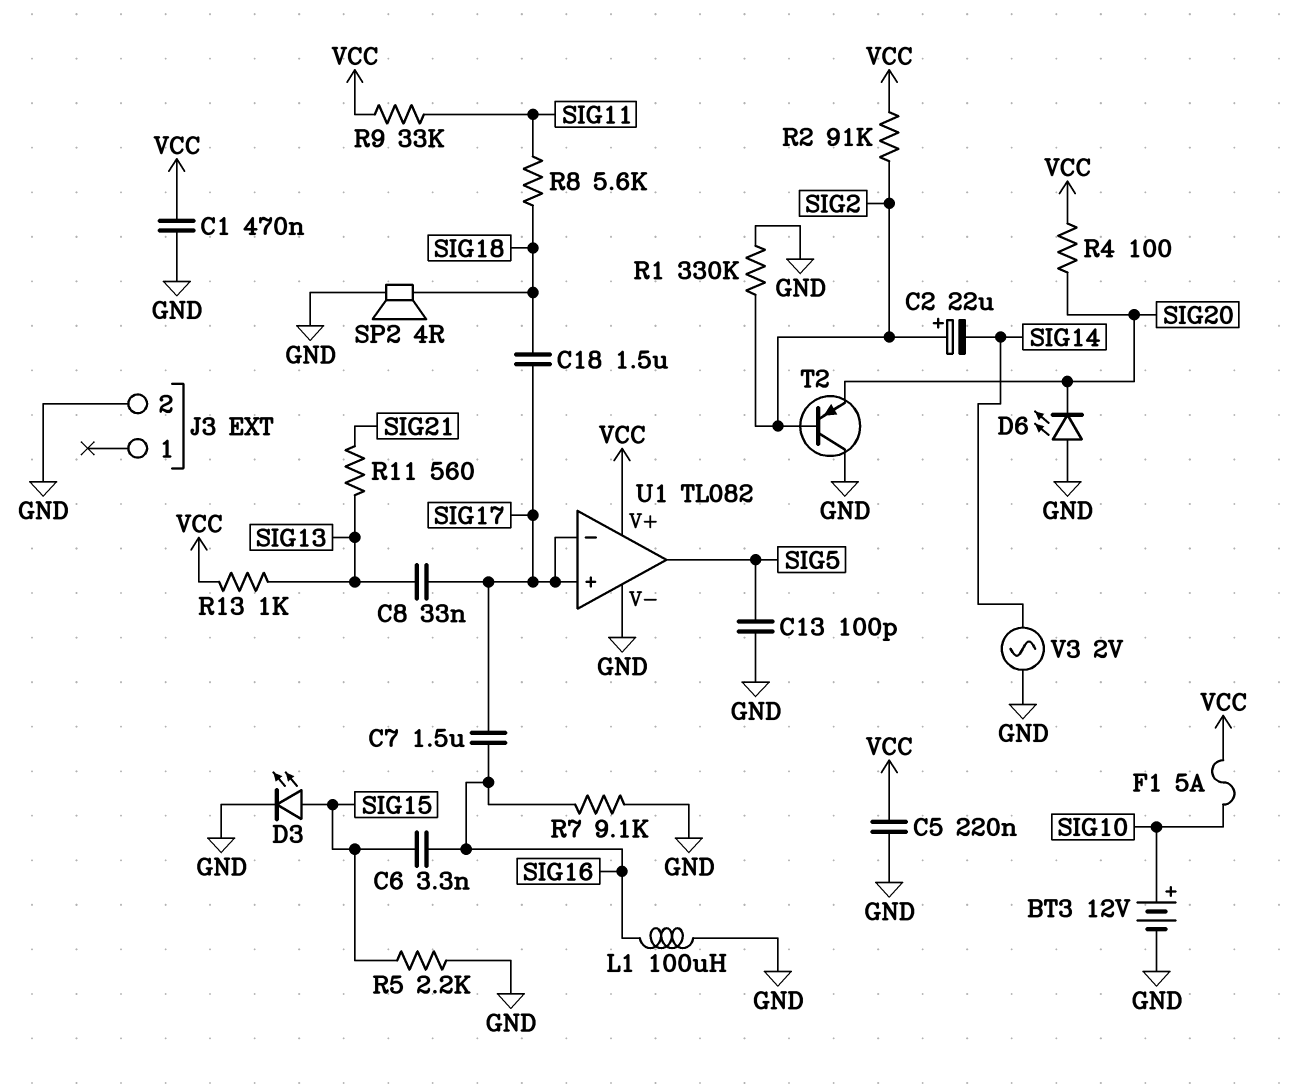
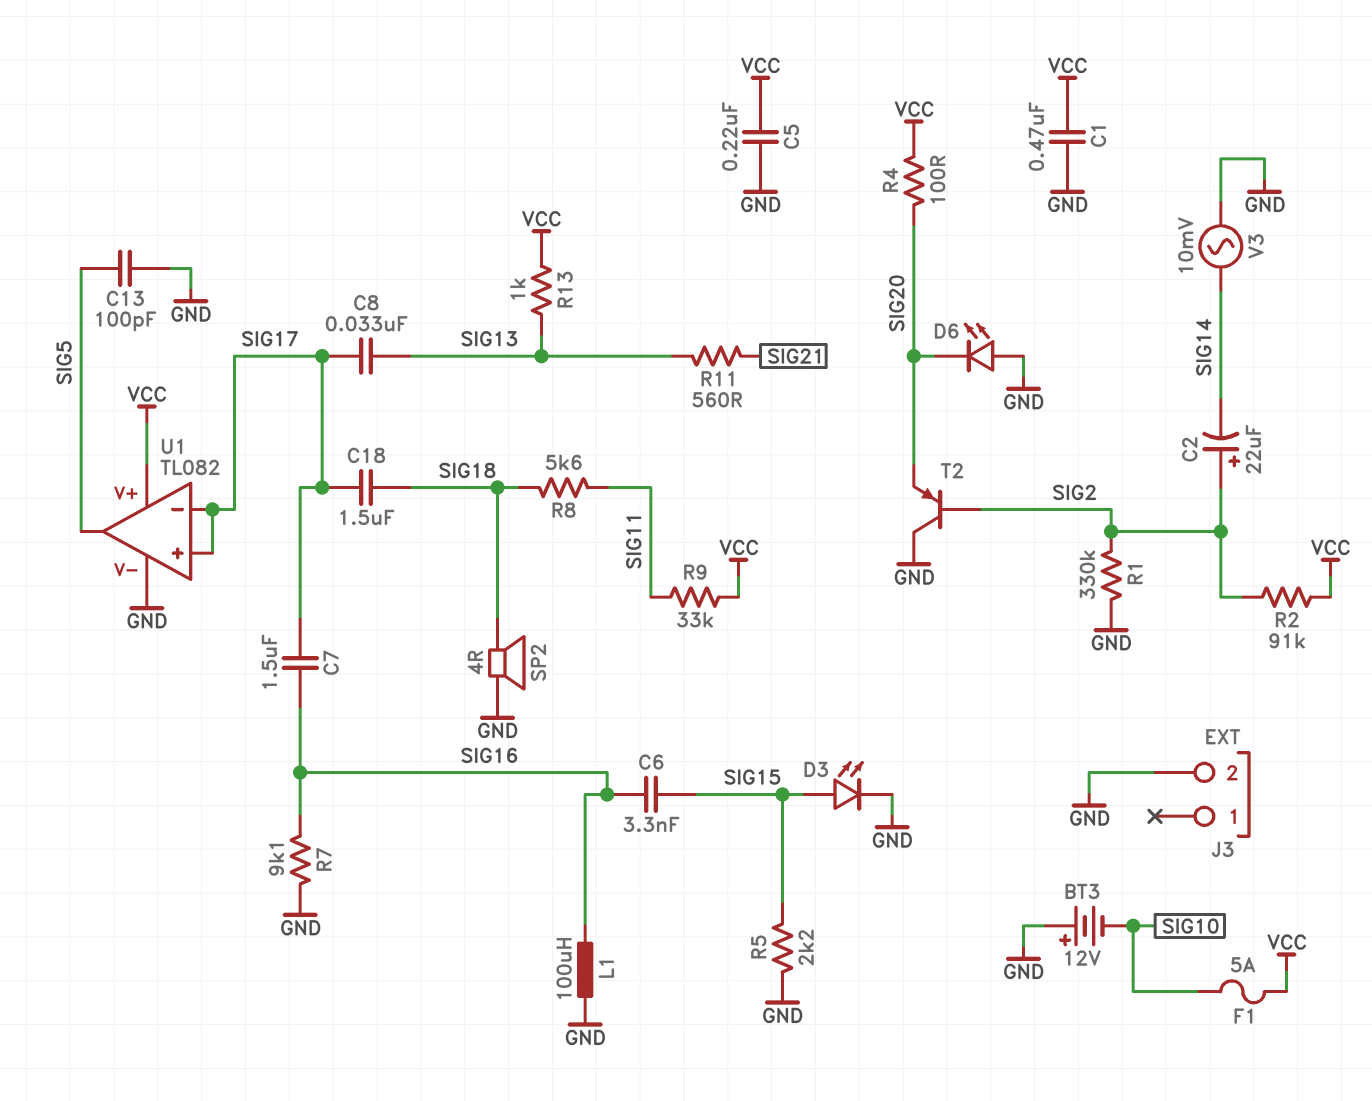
BT3: 12V (plus SIG10, minus GND) -> 12V (plus GND, minus SIG10)
V3: AC 2V (GND, SIG14) -> AC 10mV (GND, SIG14)

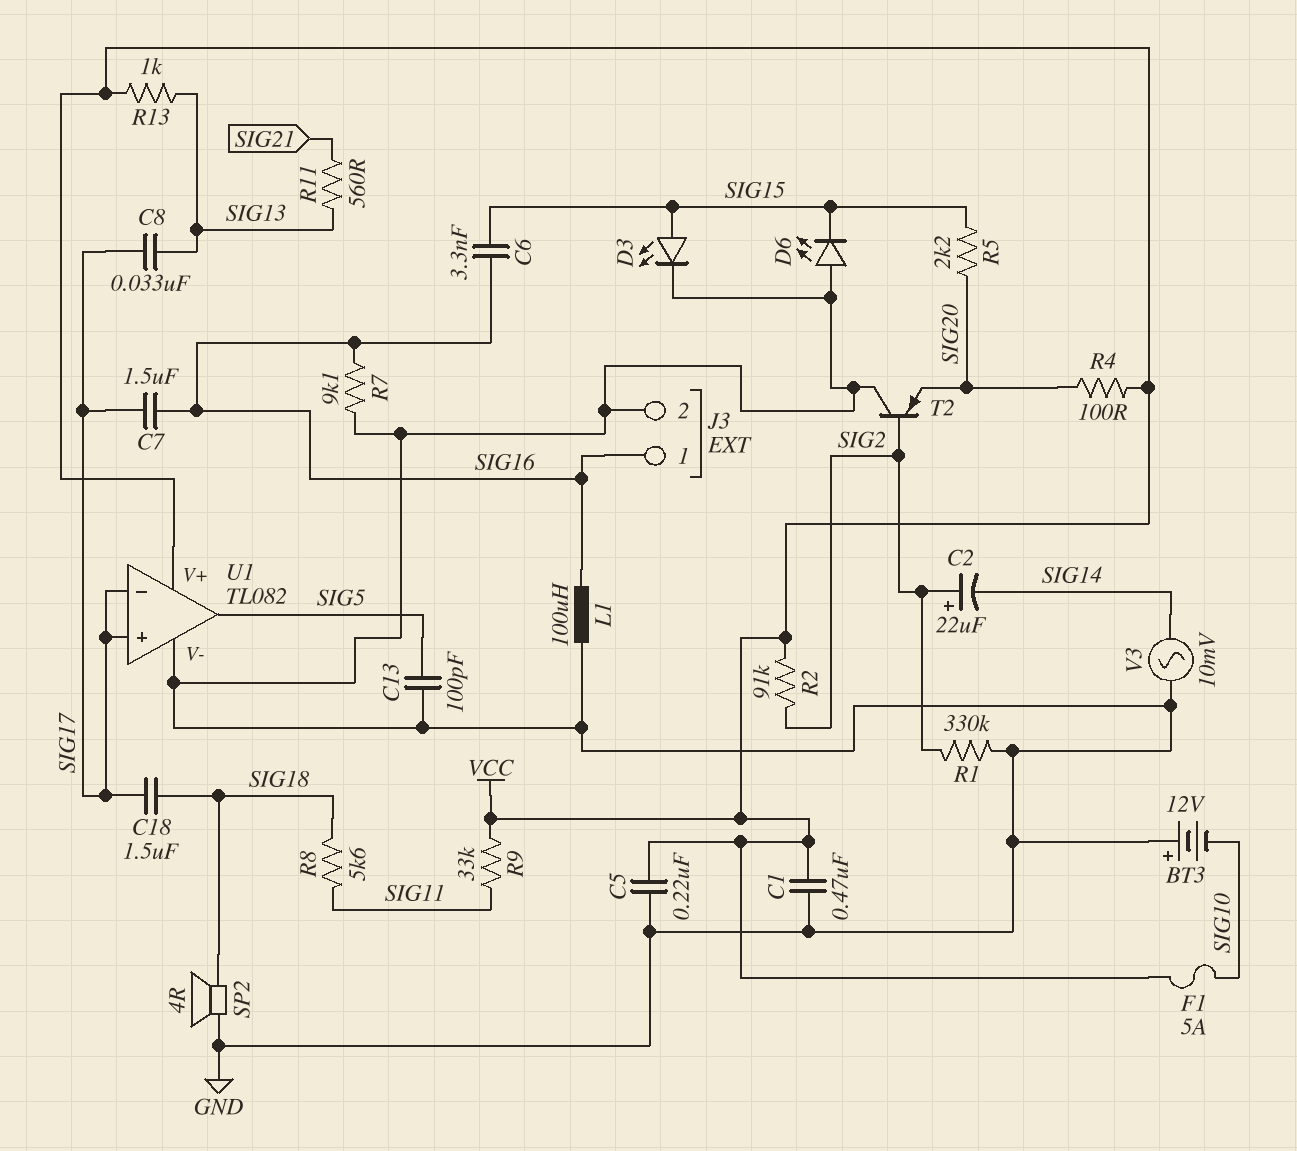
D6: LED (A GND, K SIG20) -> LED (A GND, K SIG15)
J3 pin 1: none -> SIG16
R5: 2.2k (GND, SIG15) -> 2.2k (SIG15, SIG20)

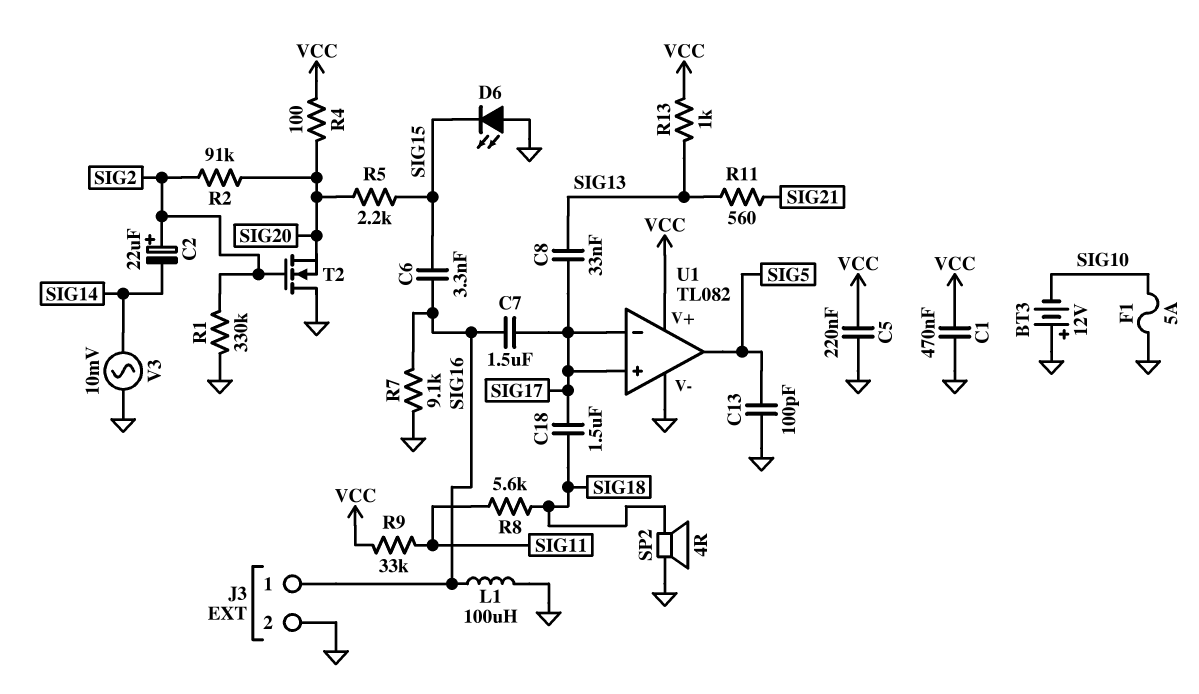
D3: LED (A SIG15, K GND) -> none
F1: 5A (SIG10, VCC) -> 5A (GND, SIG10)
R2: 91k (SIG2, VCC) -> 91k (SIG2, SIG20)
T2: PNP (B SIG2, C GND, E SIG20) -> NMOS (G SIG2, D GND, S SIG20)

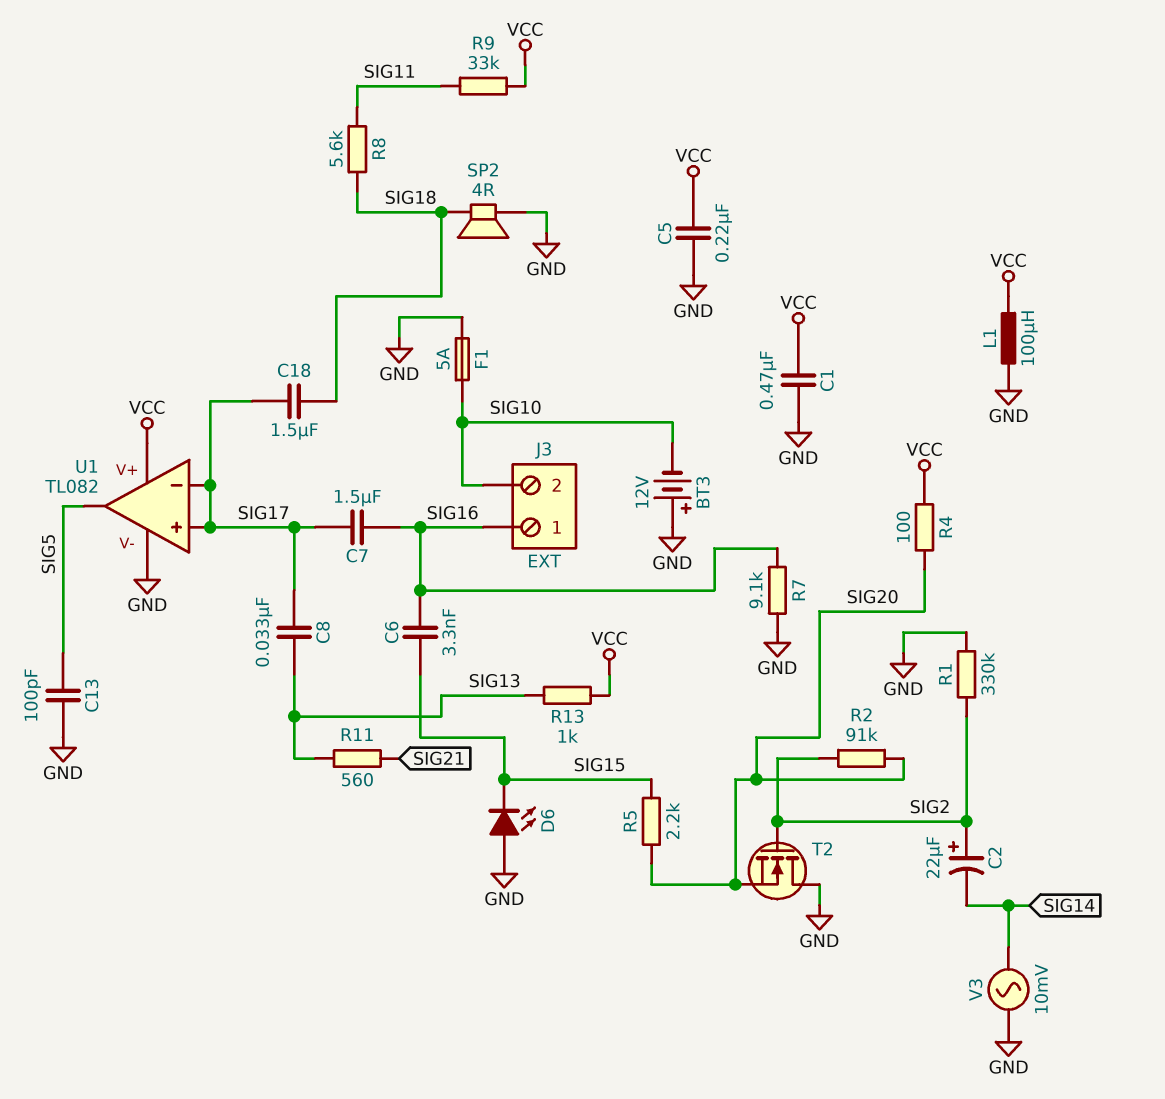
J3 pin 2: GND -> SIG10
L1: 100uH (GND, SIG16) -> 100uH (GND, VCC)

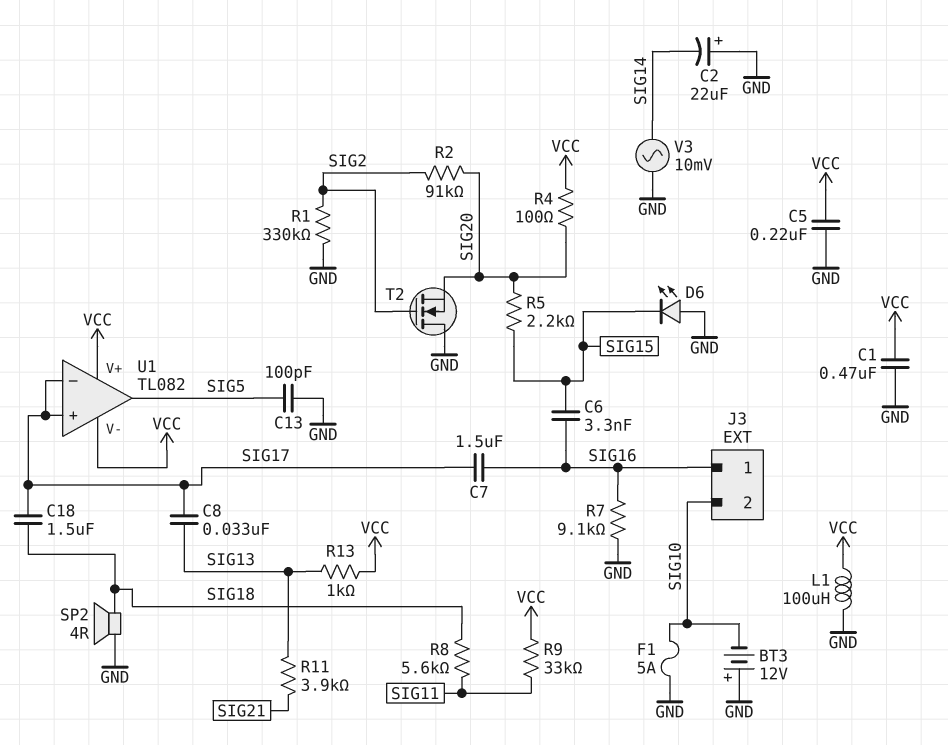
C2: 22uF (plus SIG2, minus SIG14) -> 22uF (plus GND, minus SIG14)
R11: 560 (SIG13, SIG21) -> 3.9k (SIG13, SIG21)
U1 pin V-: GND -> VCC

